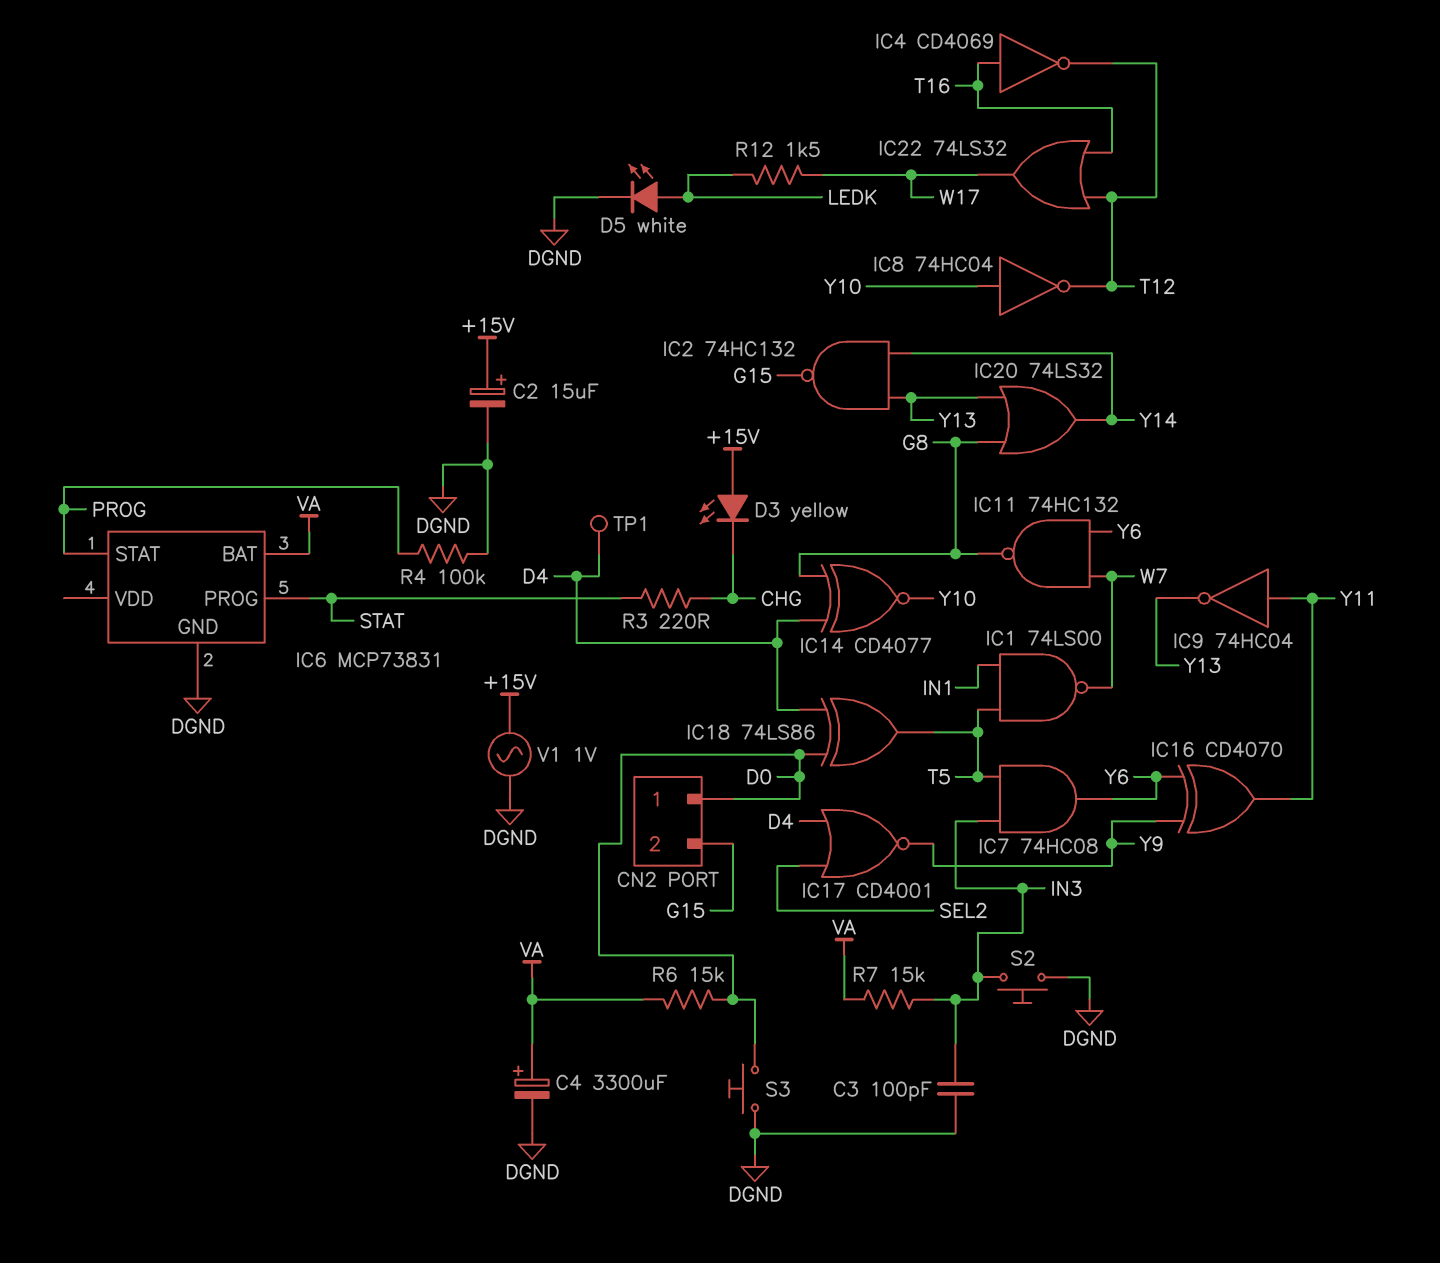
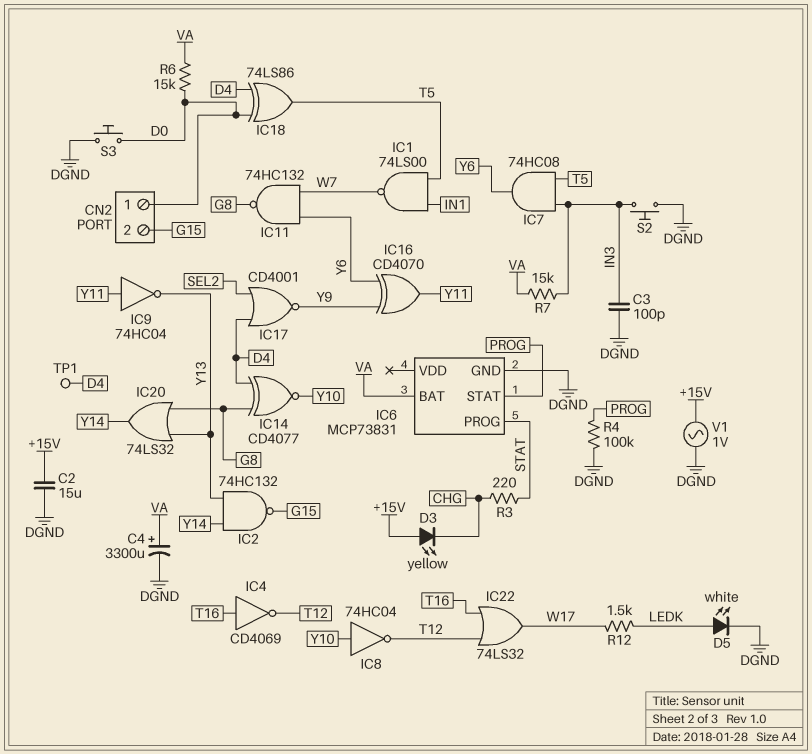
C2: 15uF (plus +15V, minus DGND) -> 15uF (+15V, DGND)

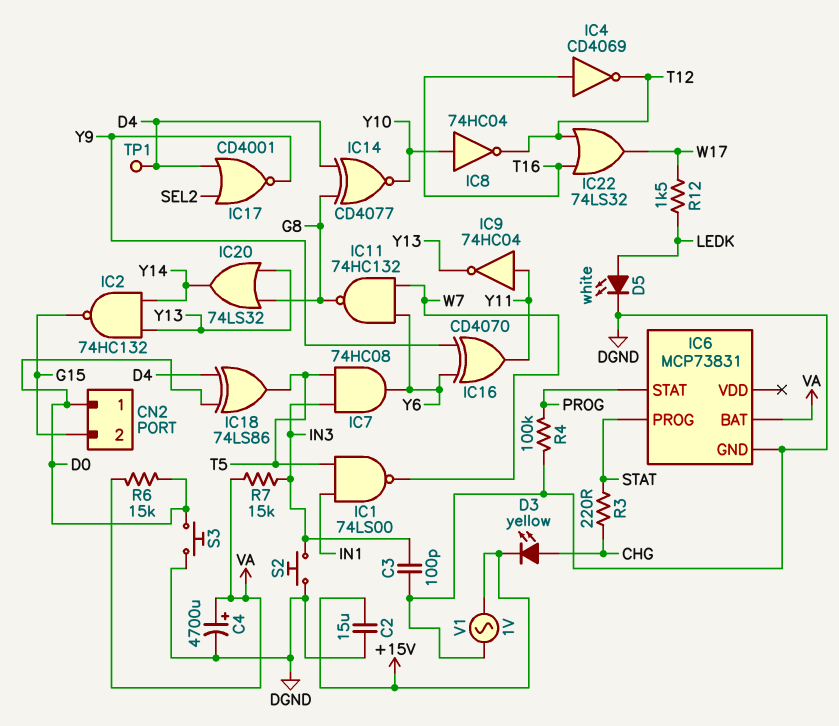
C4: 3300uF (plus VA, minus DGND) -> 4700uF (plus VA, minus DGND)
D3: LED yellow (A +15V, K CHG) -> LED yellow (A CHG, K +15V)

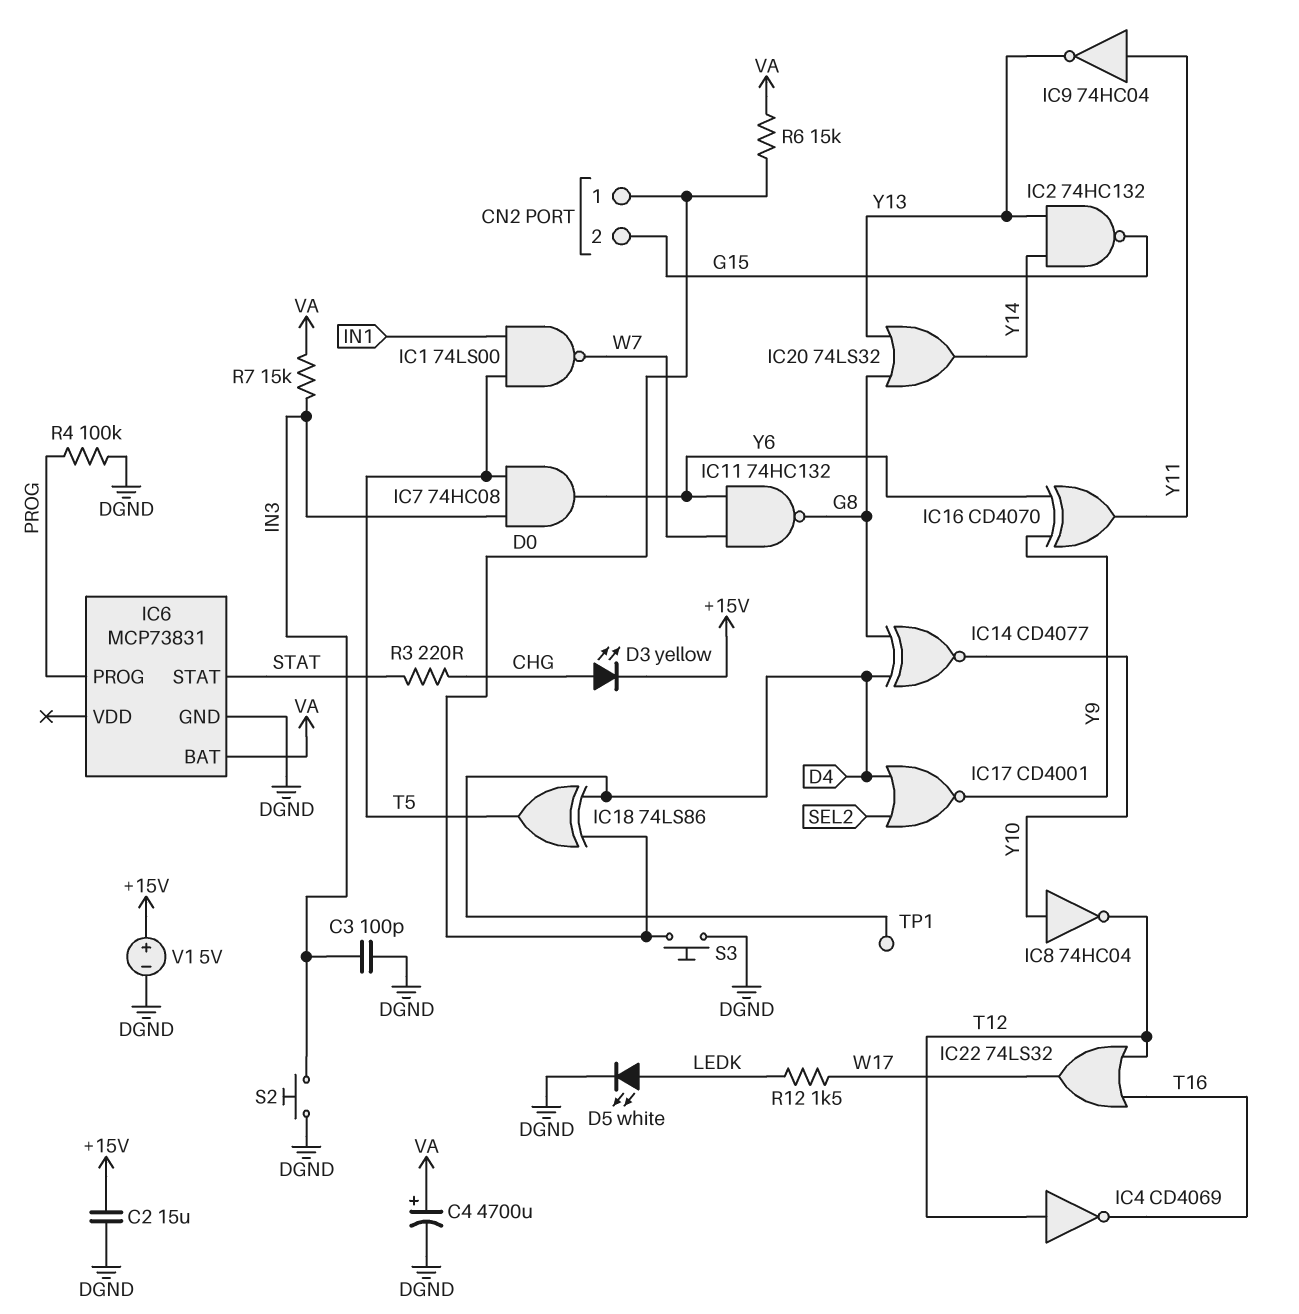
IC4: NOT CD4069 (in T16, out T12) -> NOT CD4069 (in T12, out T16)
IC6 pin PROG: STAT -> PROG
IC6 pin STAT: PROG -> STAT
V1: AC 1V (+15V, DGND) -> 5V (plus +15V, minus DGND)

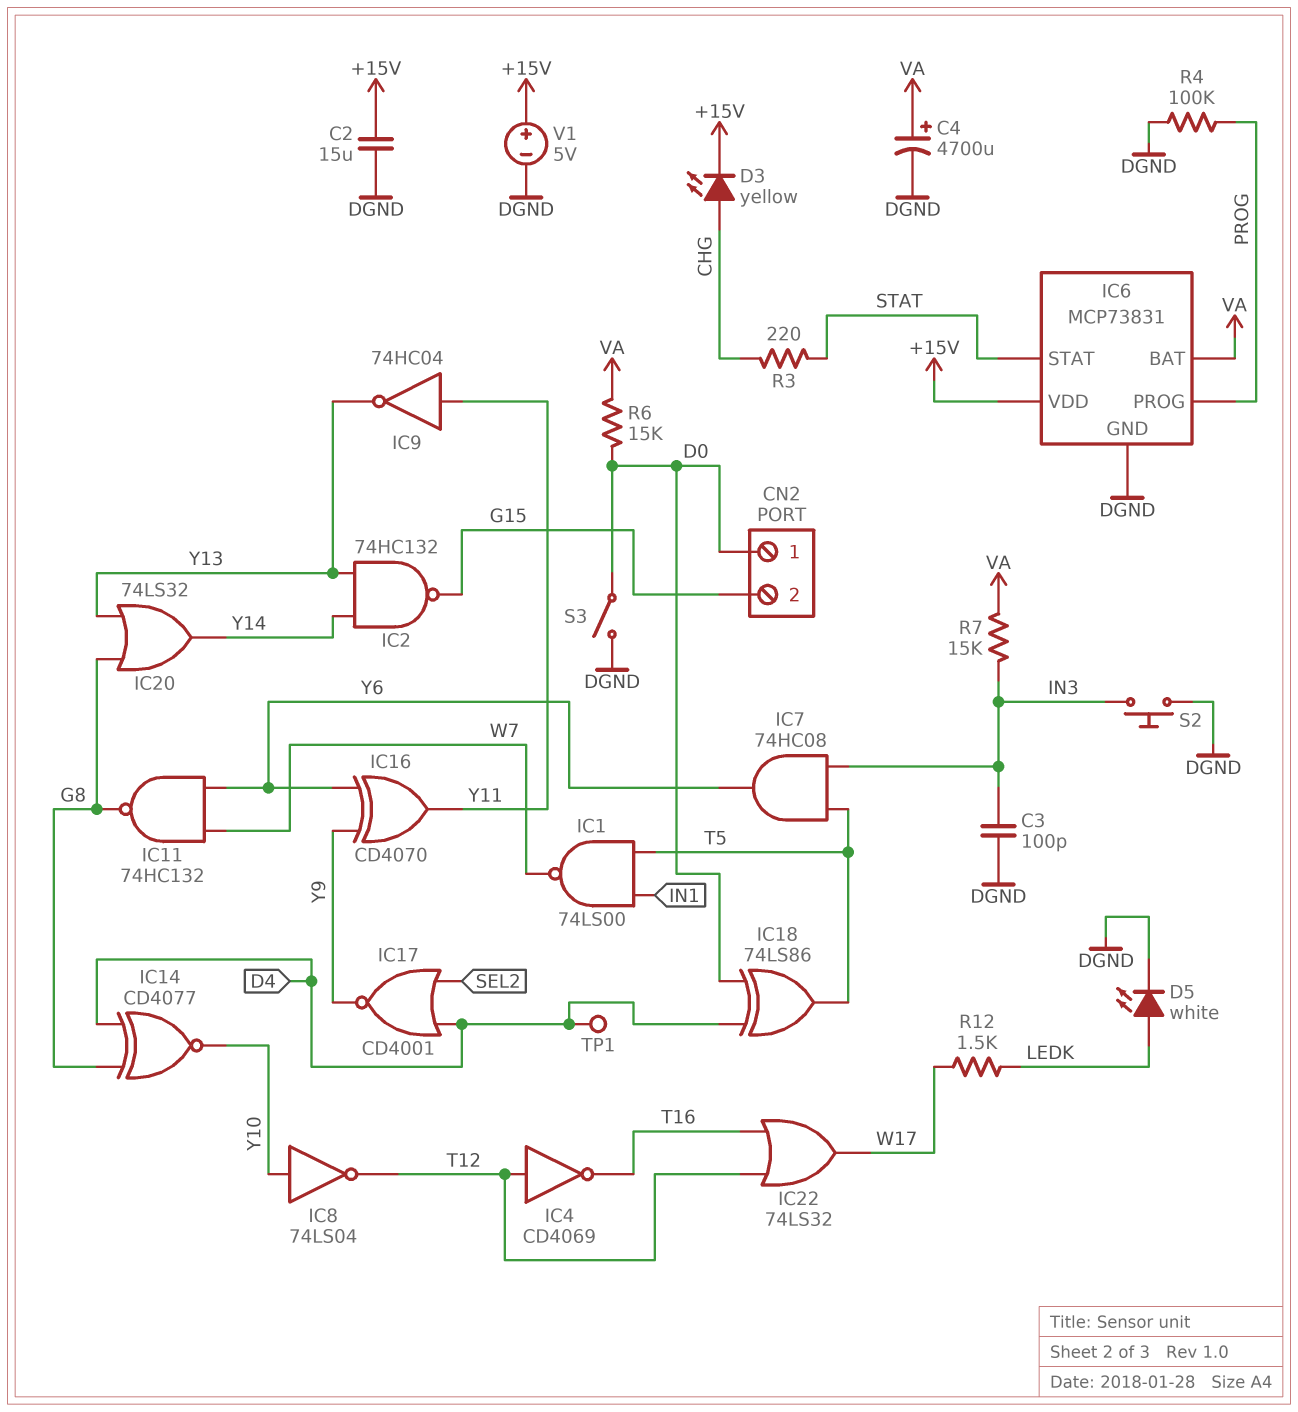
IC6 pin VDD: none -> +15V
IC8: NOT 74HC04 (in Y10, out T12) -> NOT 74LS04 (in Y10, out T12)
S3: button (D0, DGND) -> switch (D0, DGND)

